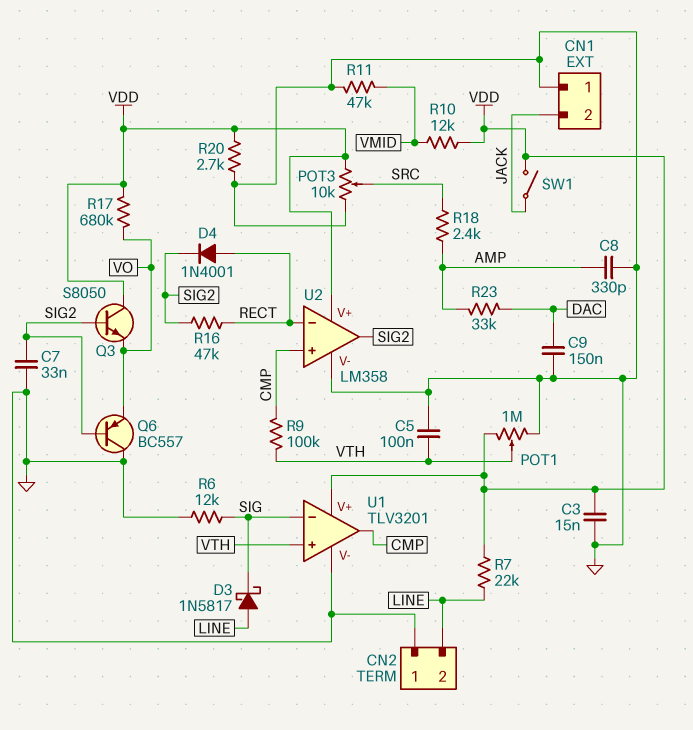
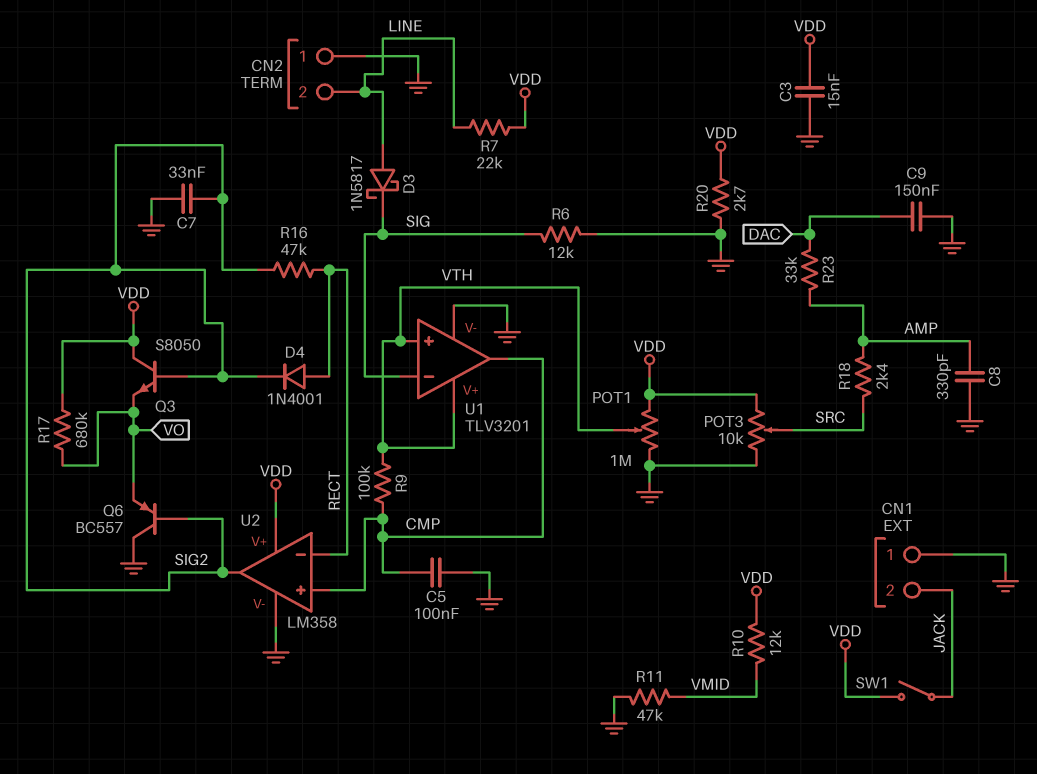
C5: 100nF (GND, VTH) -> 100nF (CMP, GND)
U1 pin V+: VDD -> VTH

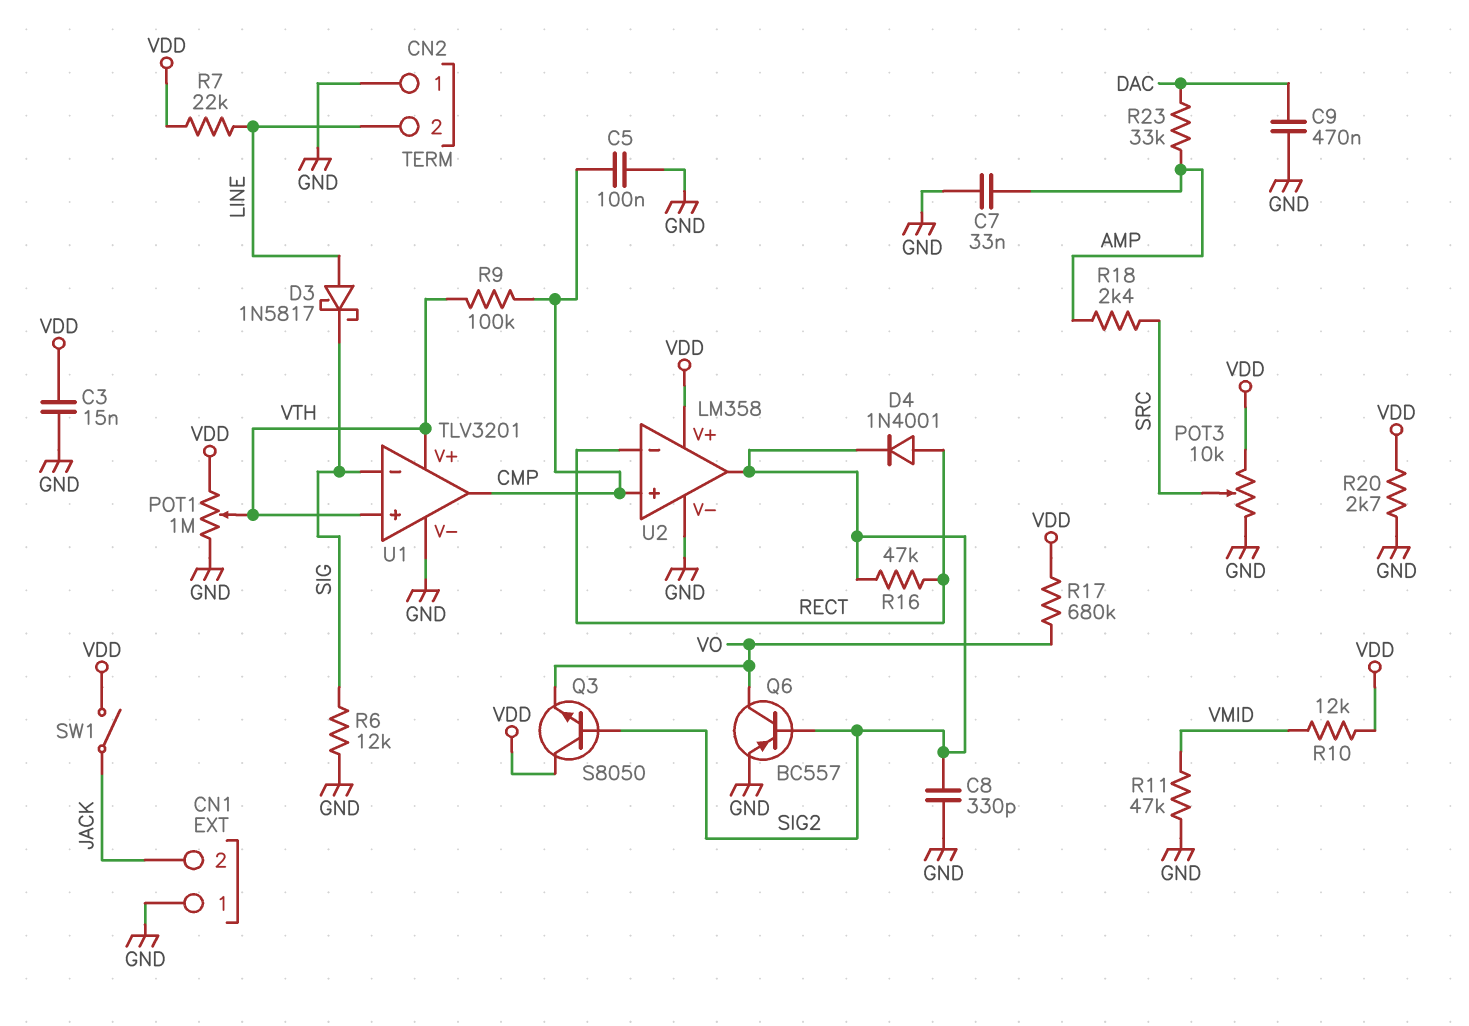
C7: 33nF (GND, SIG2) -> 33nF (AMP, GND)
C8: 330pF (AMP, GND) -> 330pF (GND, SIG2)
C9: 150nF (DAC, GND) -> 470nF (DAC, GND)
Q6: PNP BC557 (B SIG2, C GND, E VO) -> PNP BC557 (B SIG2, C VO, E GND)

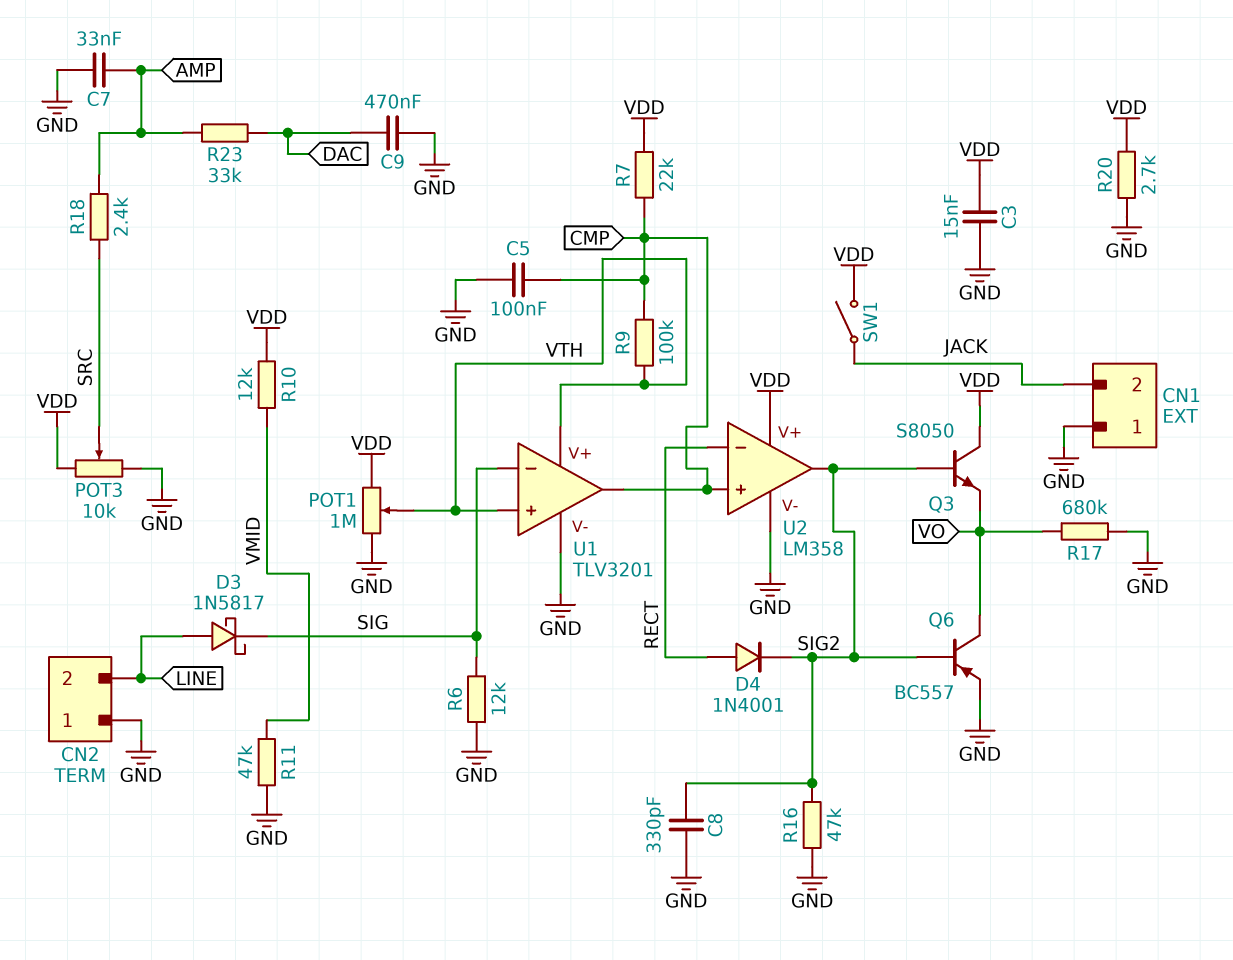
R7: 22k (LINE, VDD) -> 22k (CMP, VDD)
R16: 47k (RECT, SIG2) -> 47k (GND, SIG2)
R17: 680k (VDD, VO) -> 680k (GND, VO)

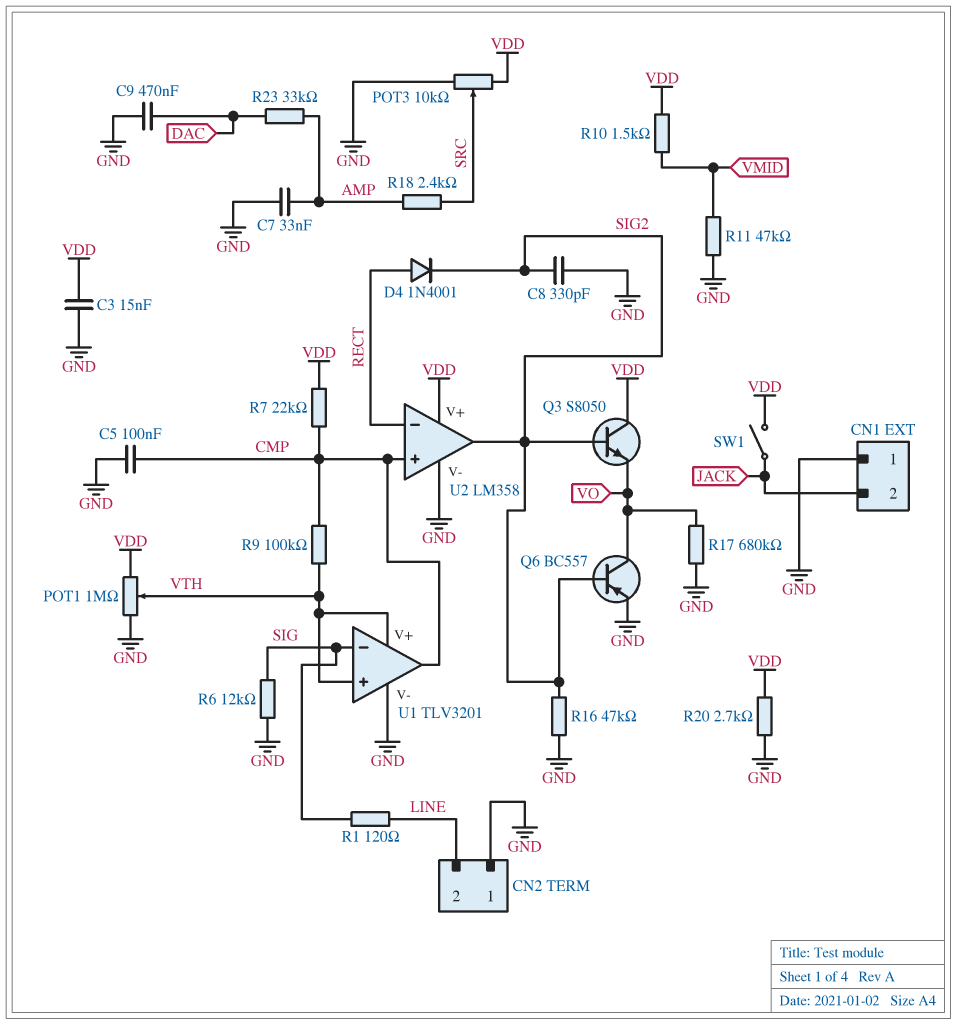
D3: schottky 1N5817 (A LINE, K SIG) -> none
R1: none -> 120 (LINE, SIG)
R10: 12k (VDD, VMID) -> 1.5k (VDD, VMID)

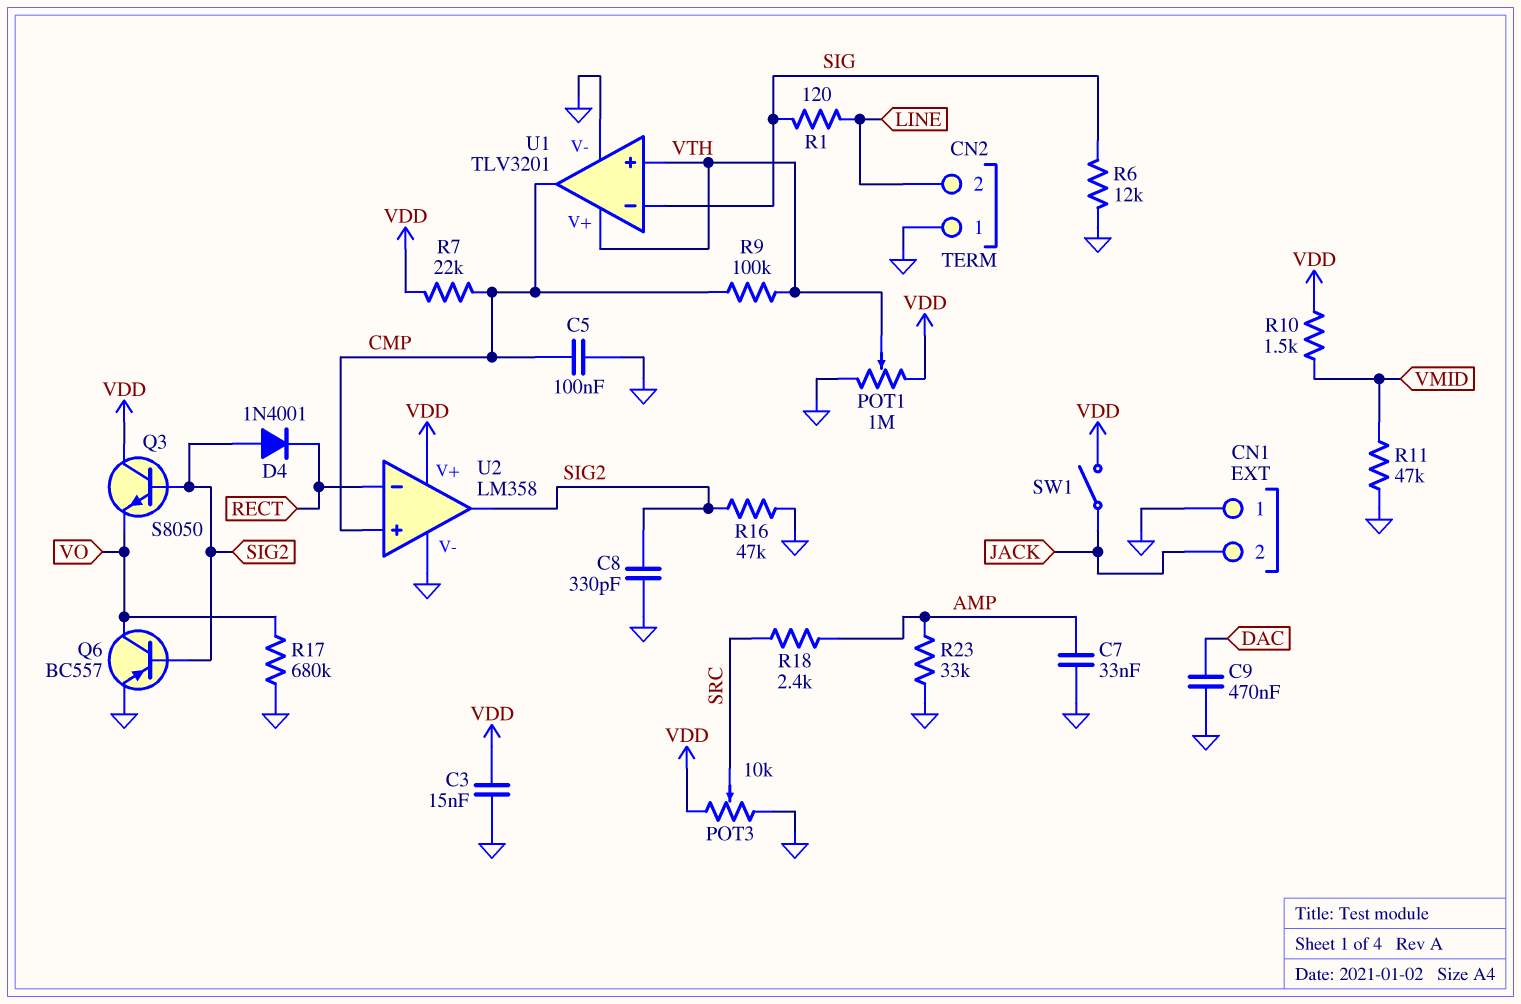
D4: diode 1N4001 (A RECT, K SIG2) -> diode 1N4001 (A SIG2, K RECT)
R20: 2.7k (GND, VDD) -> none
R23: 33k (AMP, DAC) -> 33k (AMP, GND)

